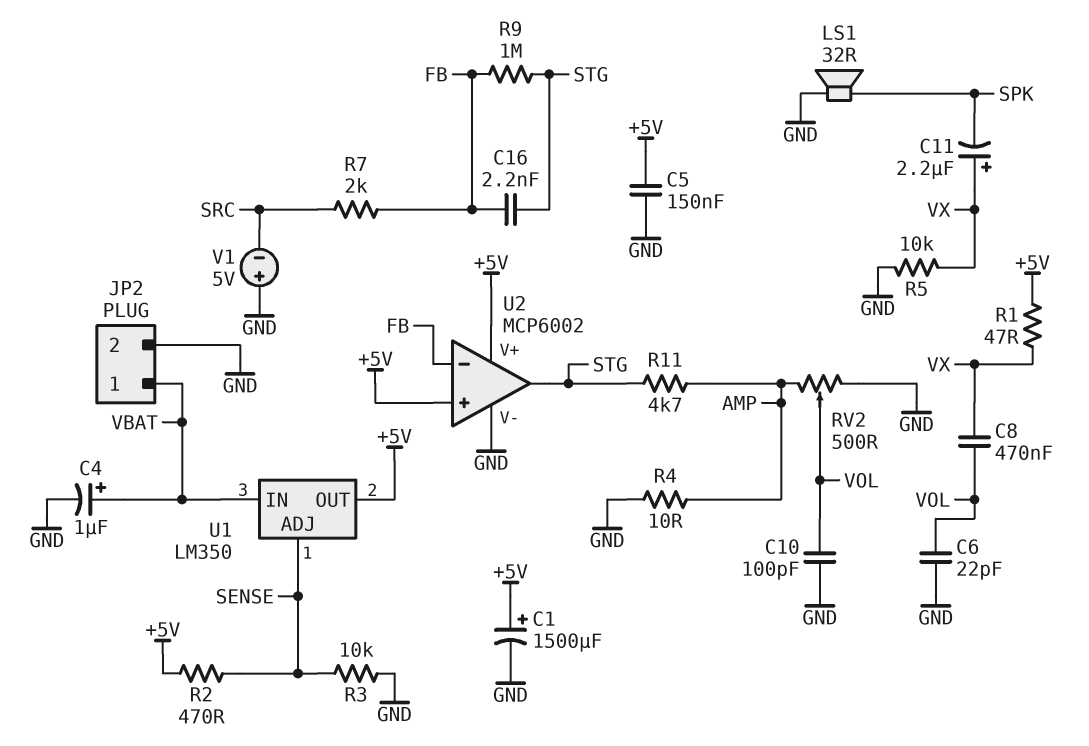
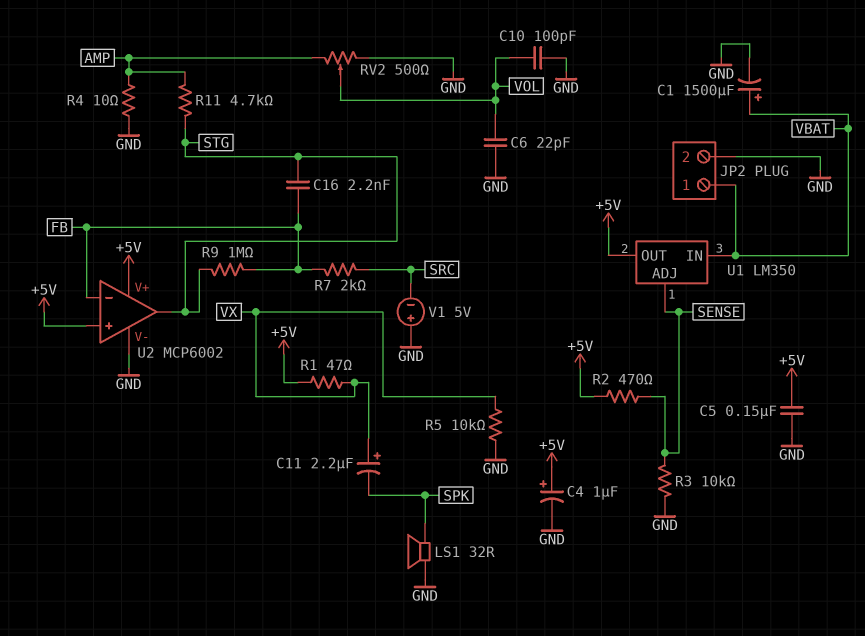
C1: 1500uF (plus +5V, minus GND) -> 1500uF (plus VBAT, minus GND)
C4: 1uF (plus VBAT, minus GND) -> 1uF (plus +5V, minus GND)
C8: 470nF (VOL, VX) -> none

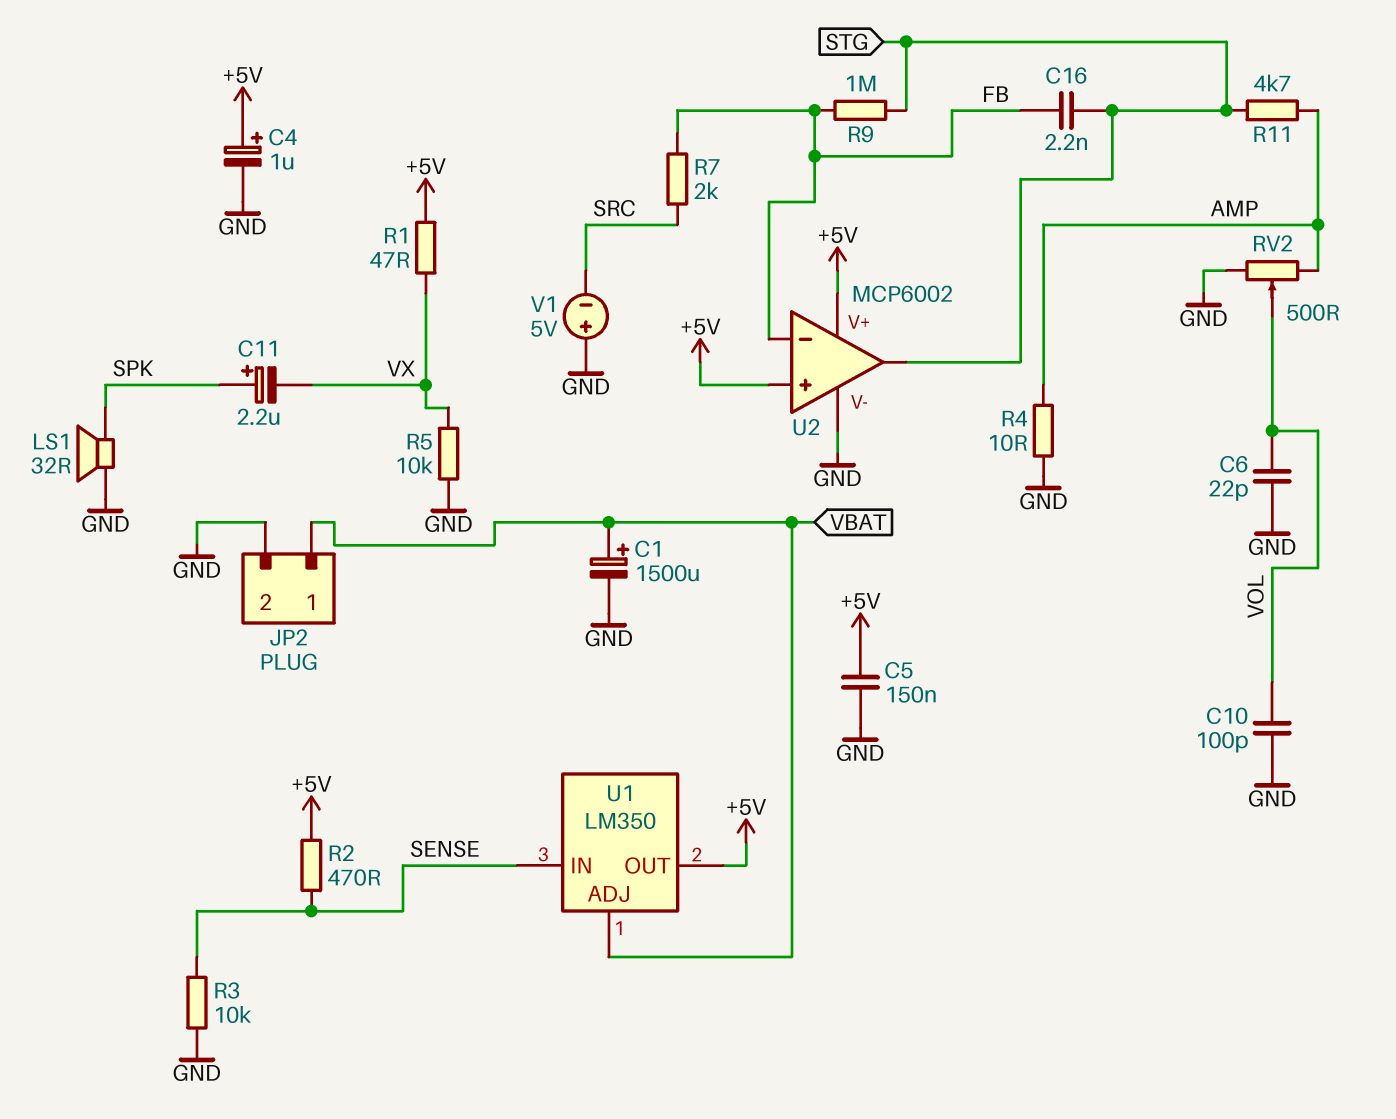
C11: 2.2uF (plus VX, minus SPK) -> 2.2uF (plus SPK, minus VX)
U1 pin ADJ: SENSE -> VBAT
U1 pin IN: VBAT -> SENSE

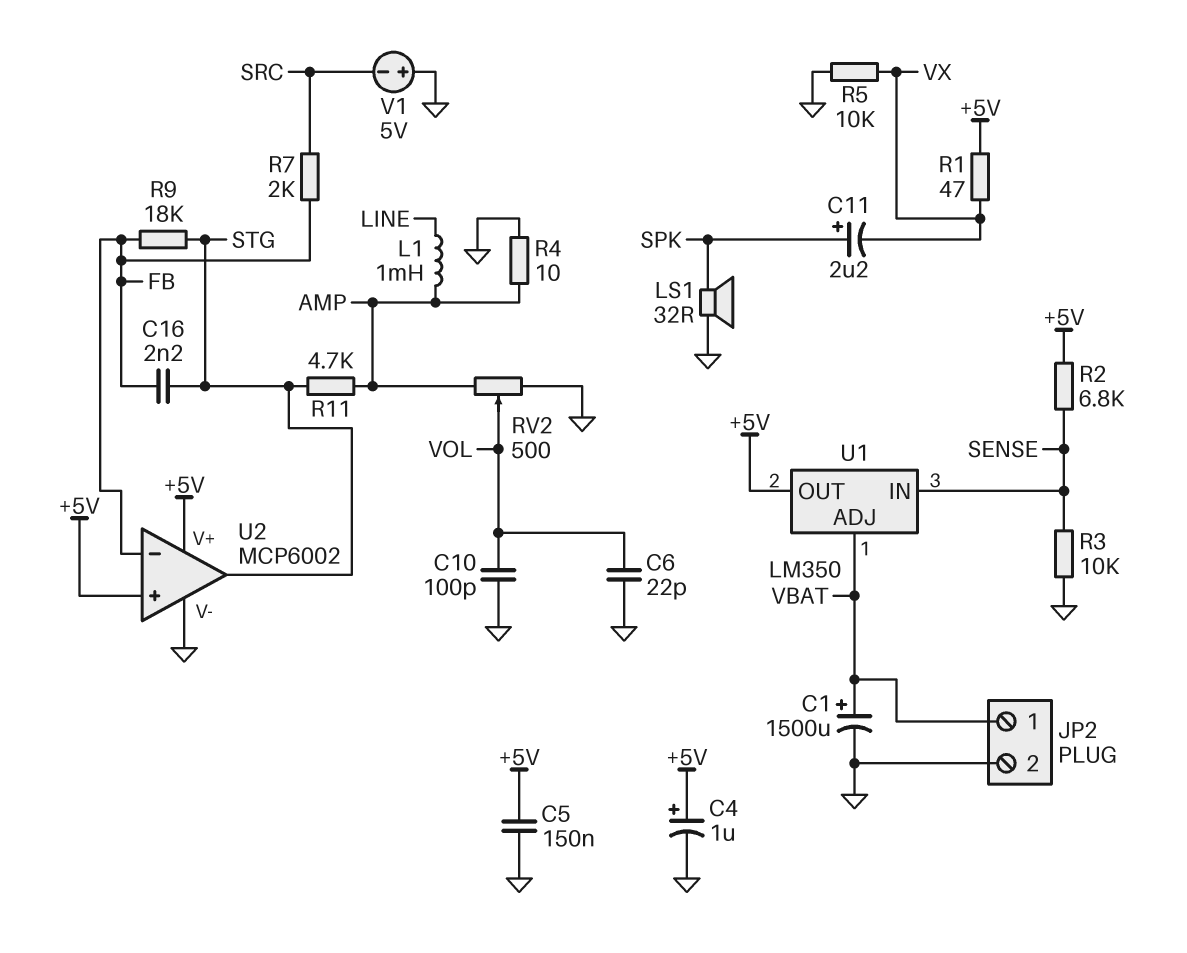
L1: none -> 1mH (AMP, LINE)
R2: 470 (+5V, SENSE) -> 6.8k (+5V, SENSE)
R9: 1M (FB, STG) -> 18k (FB, STG)

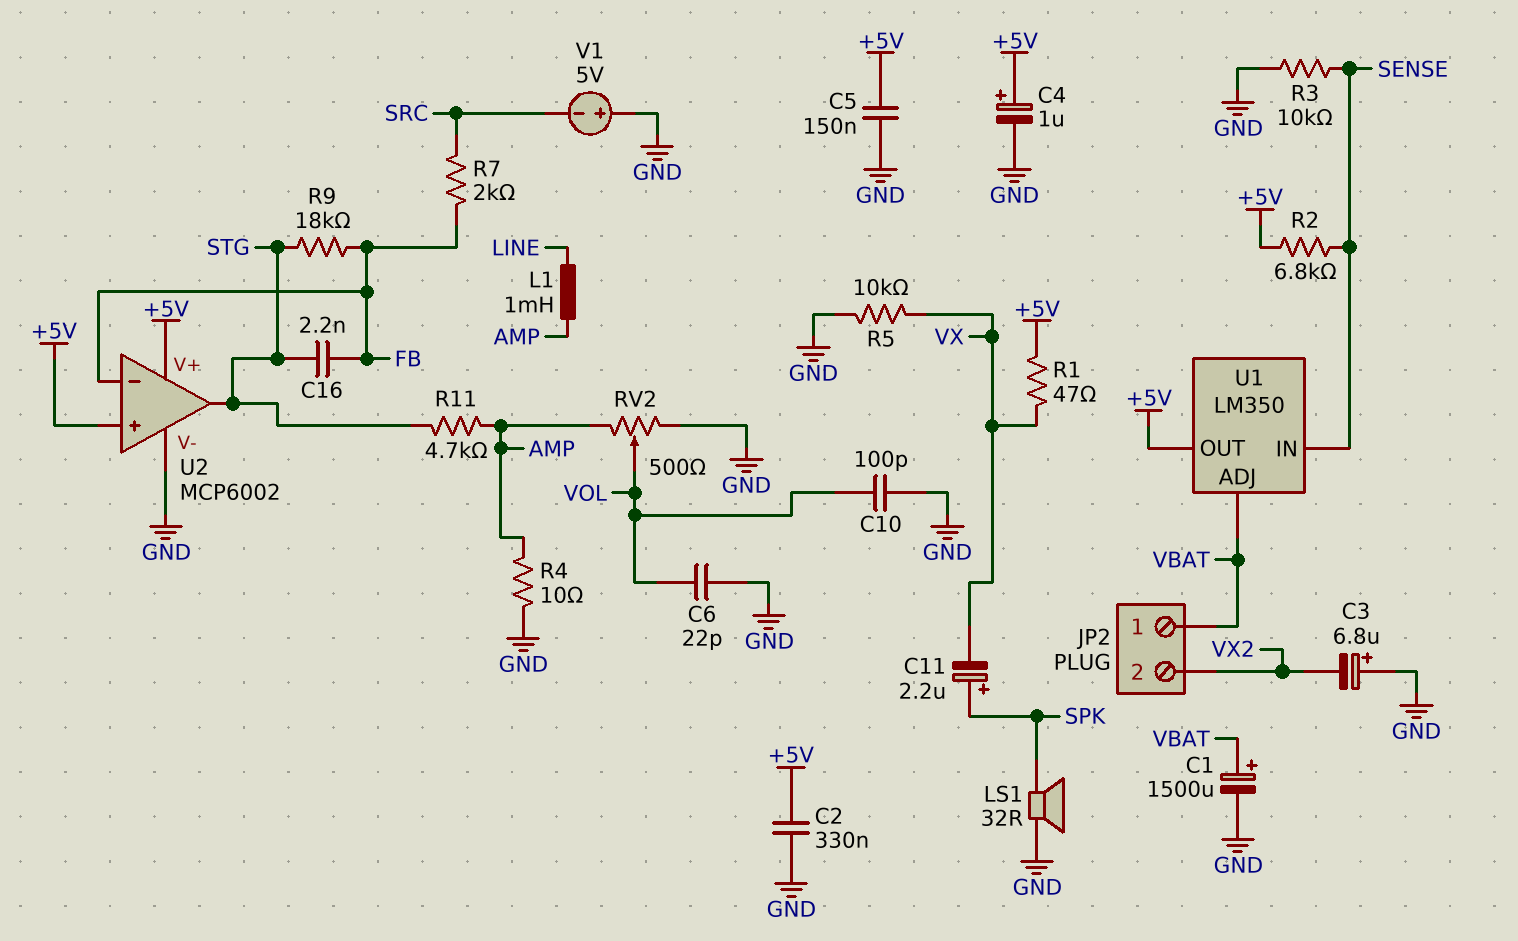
C2: none -> 330nF (+5V, GND)
C3: none -> 6.8uF (plus GND, minus VX2)
JP2 pin 2: GND -> VX2

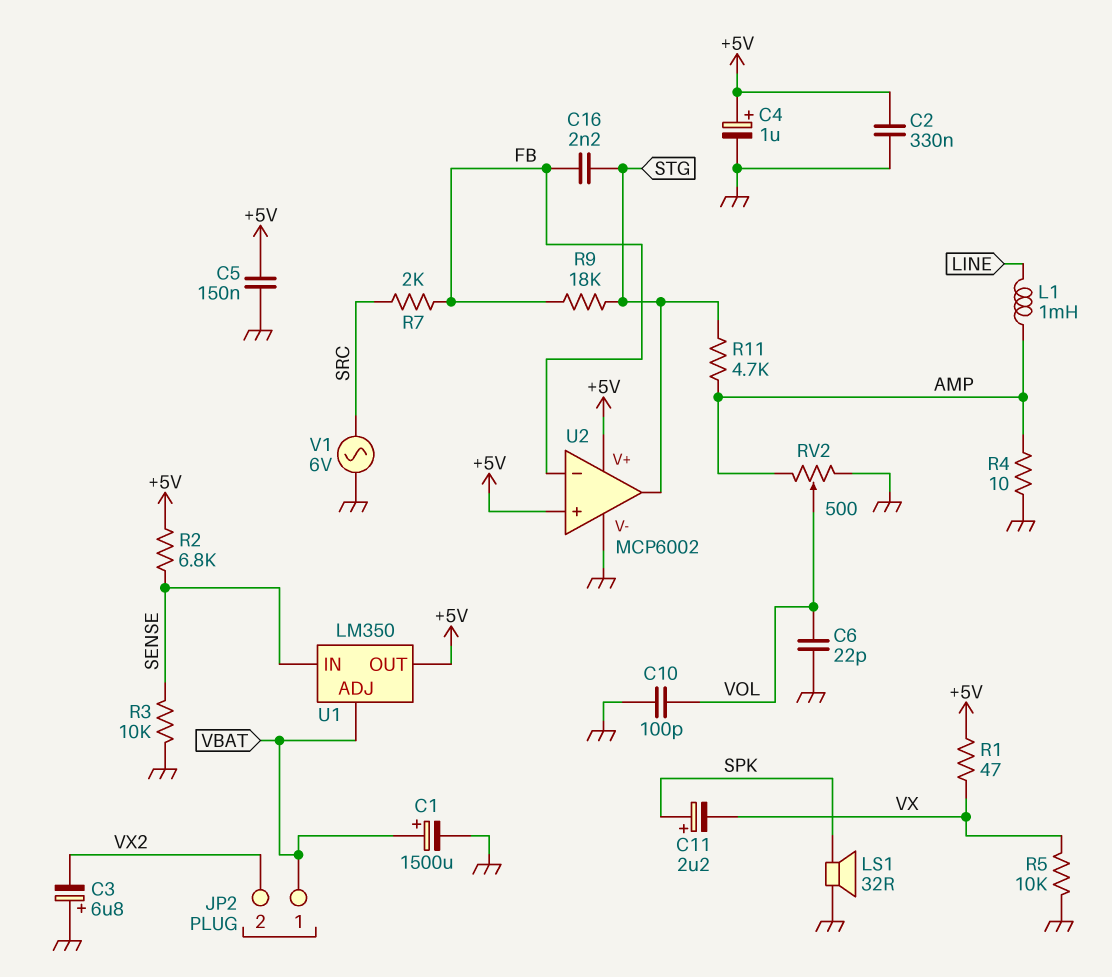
V1: 5V (plus GND, minus SRC) -> AC 6V (GND, SRC)

